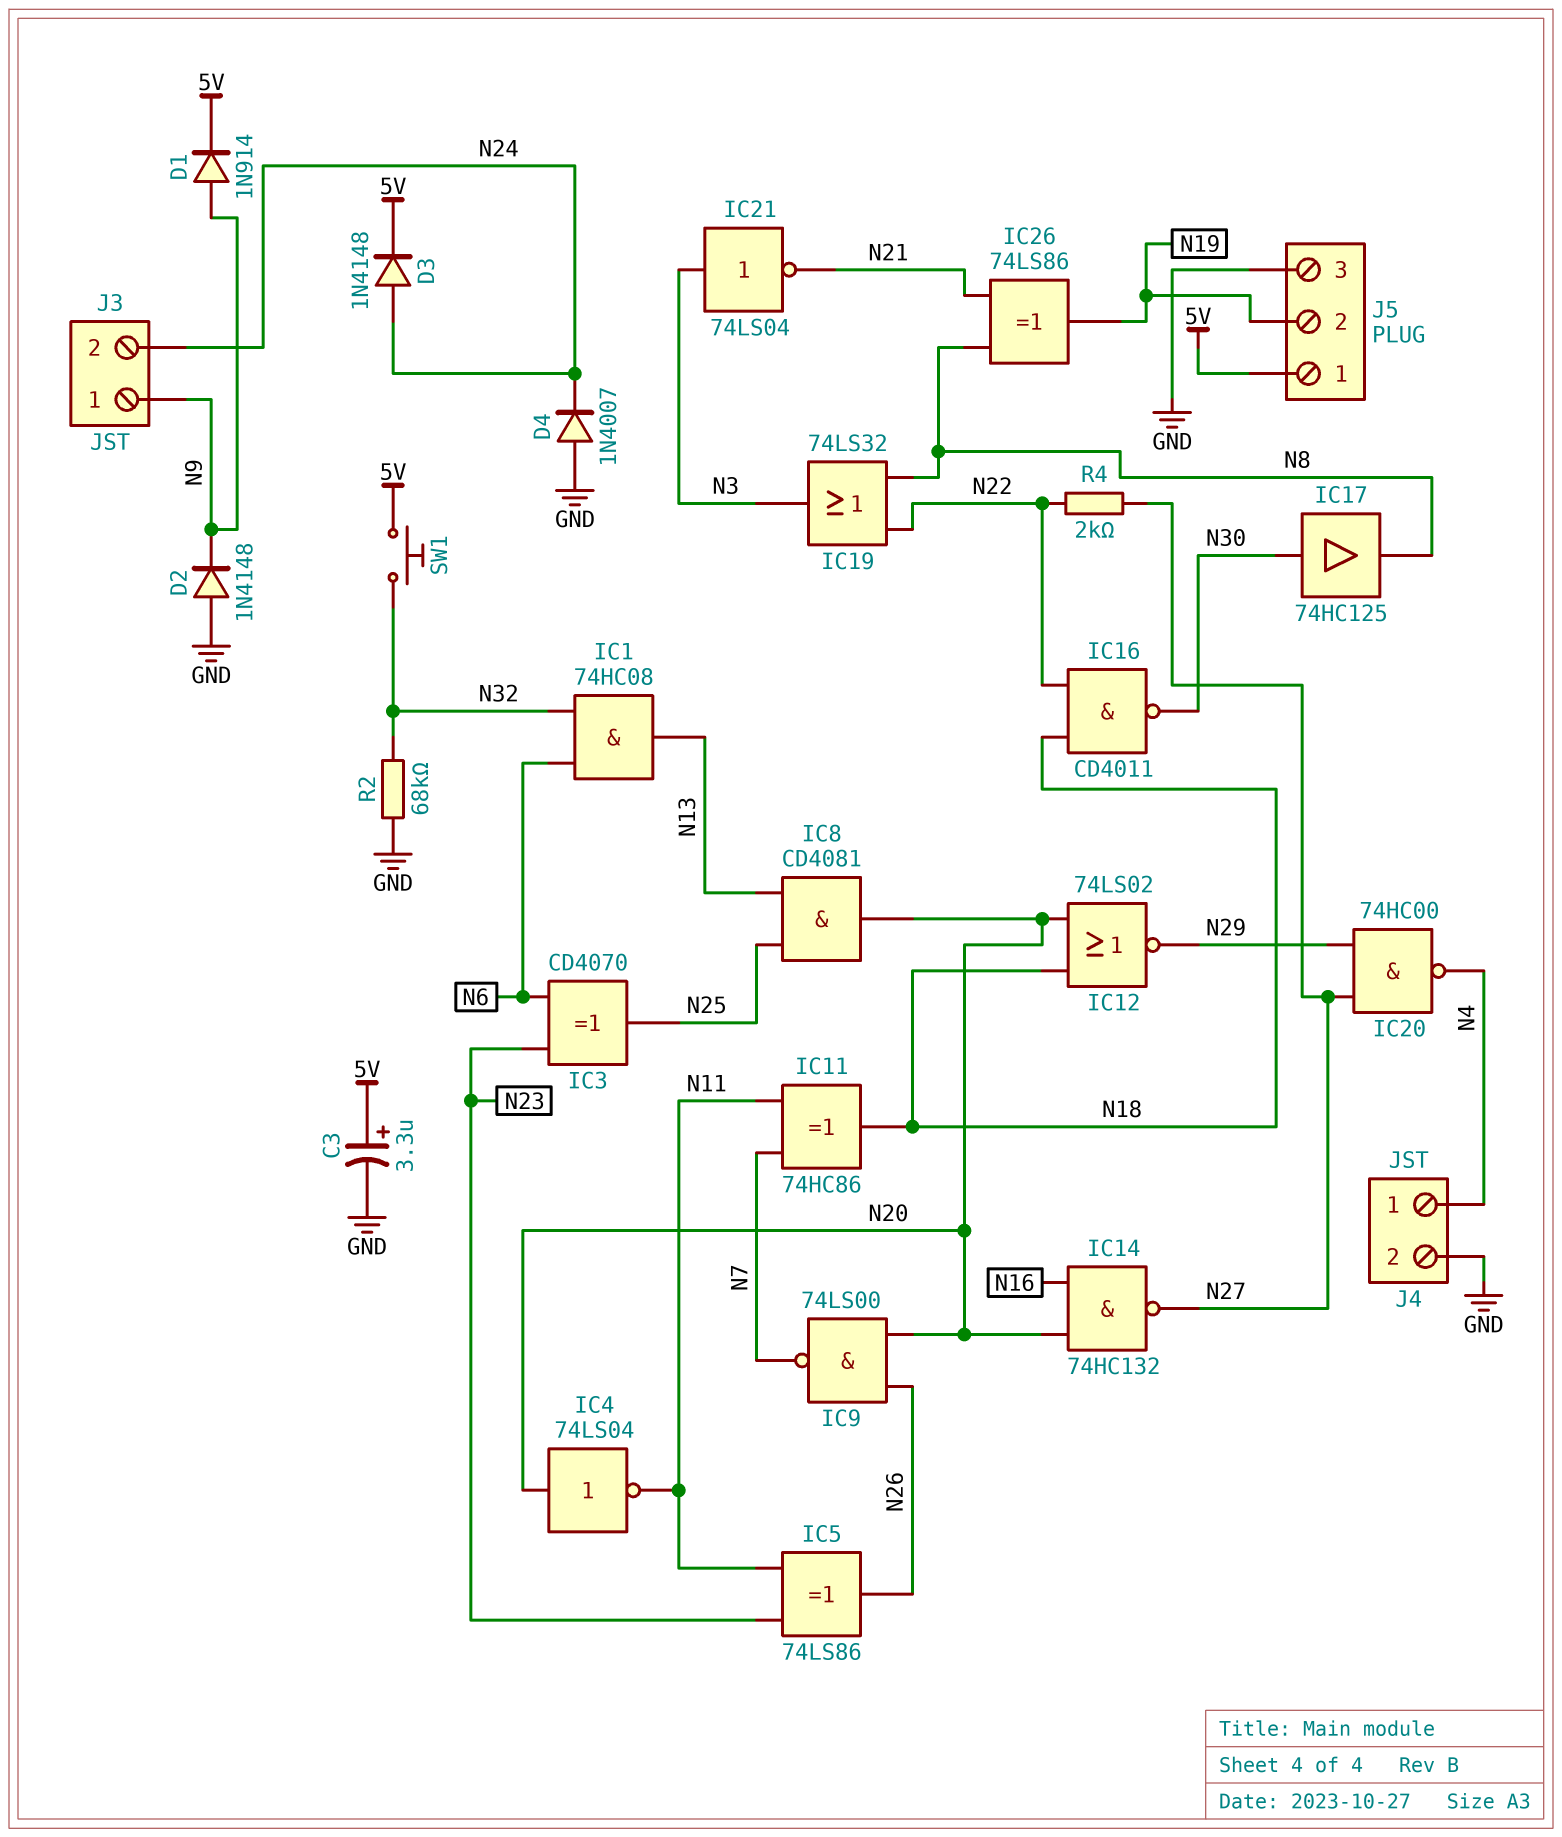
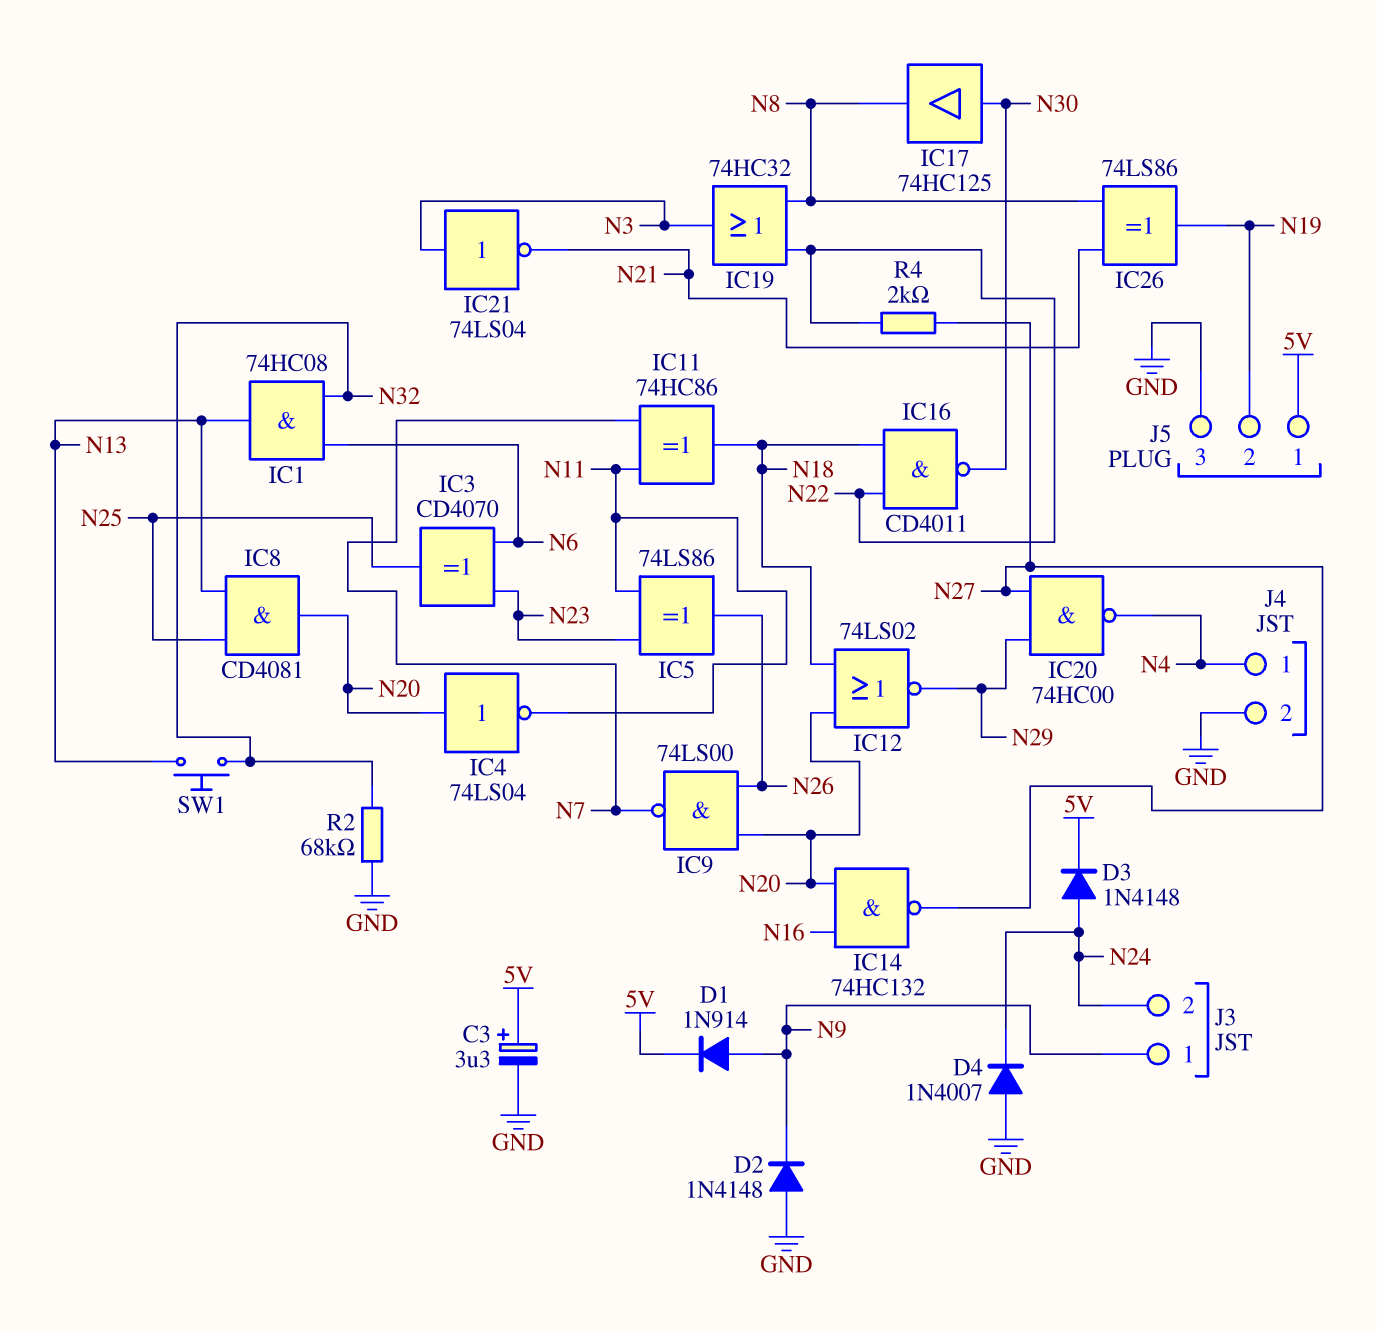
IC19: OR 74LS32 (in N8, in N22, out N3) -> OR 74HC32 (in N8, in N22, out N3)
SW1: button (5V, N32) -> button (N13, N32)

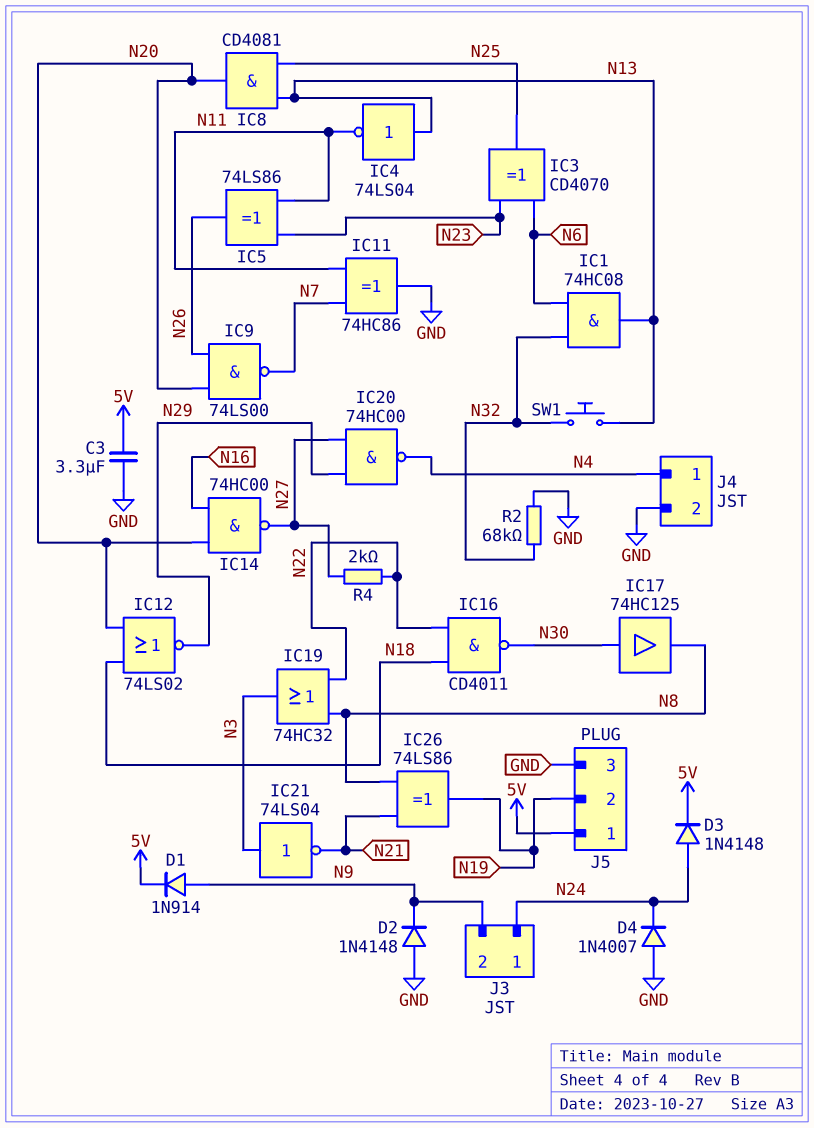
C3: 3.3uF (plus 5V, minus GND) -> 3.3uF (5V, GND)
IC4: NOT 74LS04 (in N20, out N11) -> NOT 74LS04 (in N13, out N11)
IC11: XOR 74HC86 (in N7, in N11, out N18) -> XOR 74HC86 (in N7, in N11, out GND)
IC14: NAND 74HC132 (in N16, in N20, out N27) -> NAND 74HC00 (in N16, in N20, out N27)
J3 pin 1: N9 -> N24
J3 pin 2: N24 -> N9

